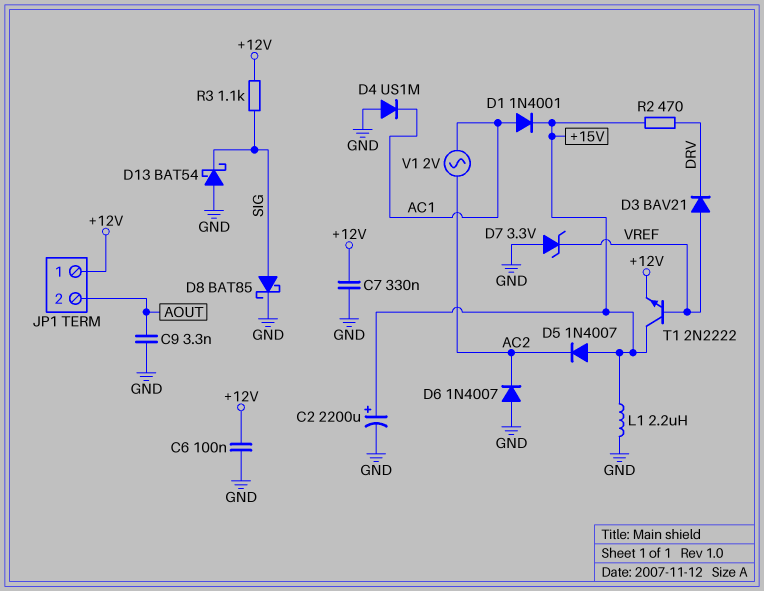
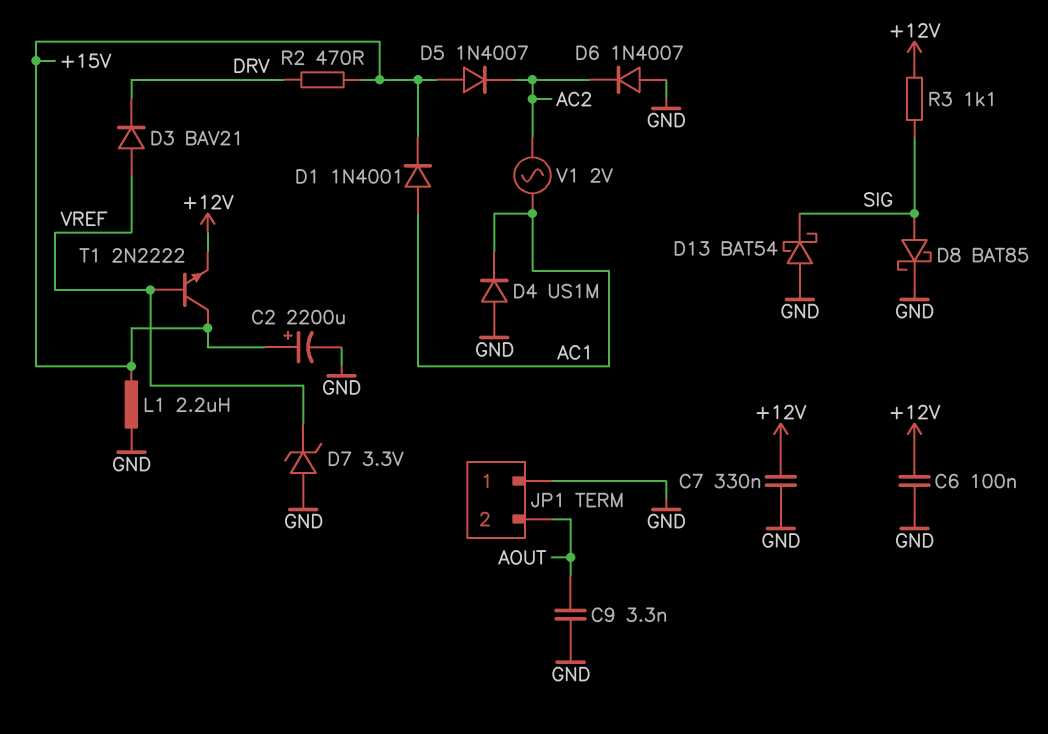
JP1 pin 1: +12V -> GND

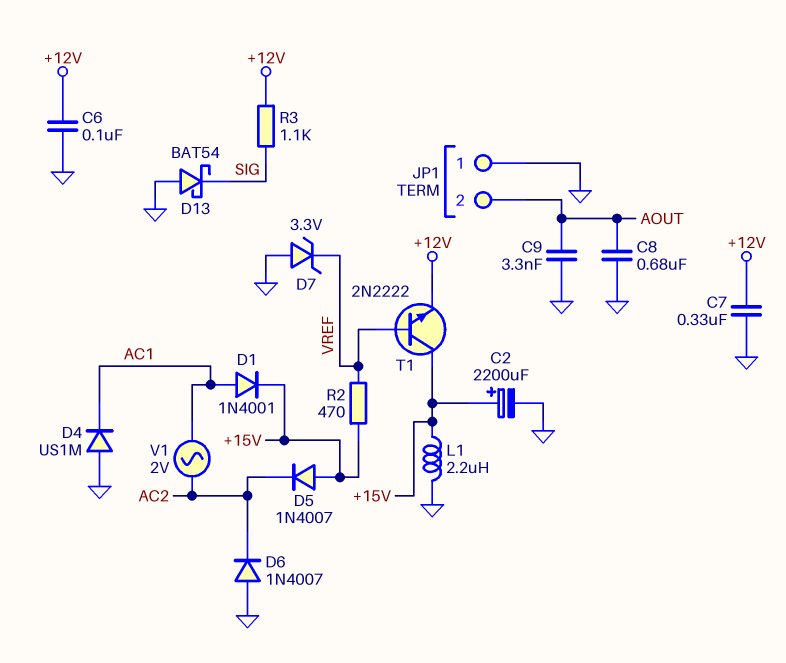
C8: none -> 680nF (AOUT, GND)
D3: diode BAV21 (A VREF, K DRV) -> none
D8: schottky BAT85 (A SIG, K GND) -> none
R2: 470 (+15V, DRV) -> 470 (+15V, VREF)

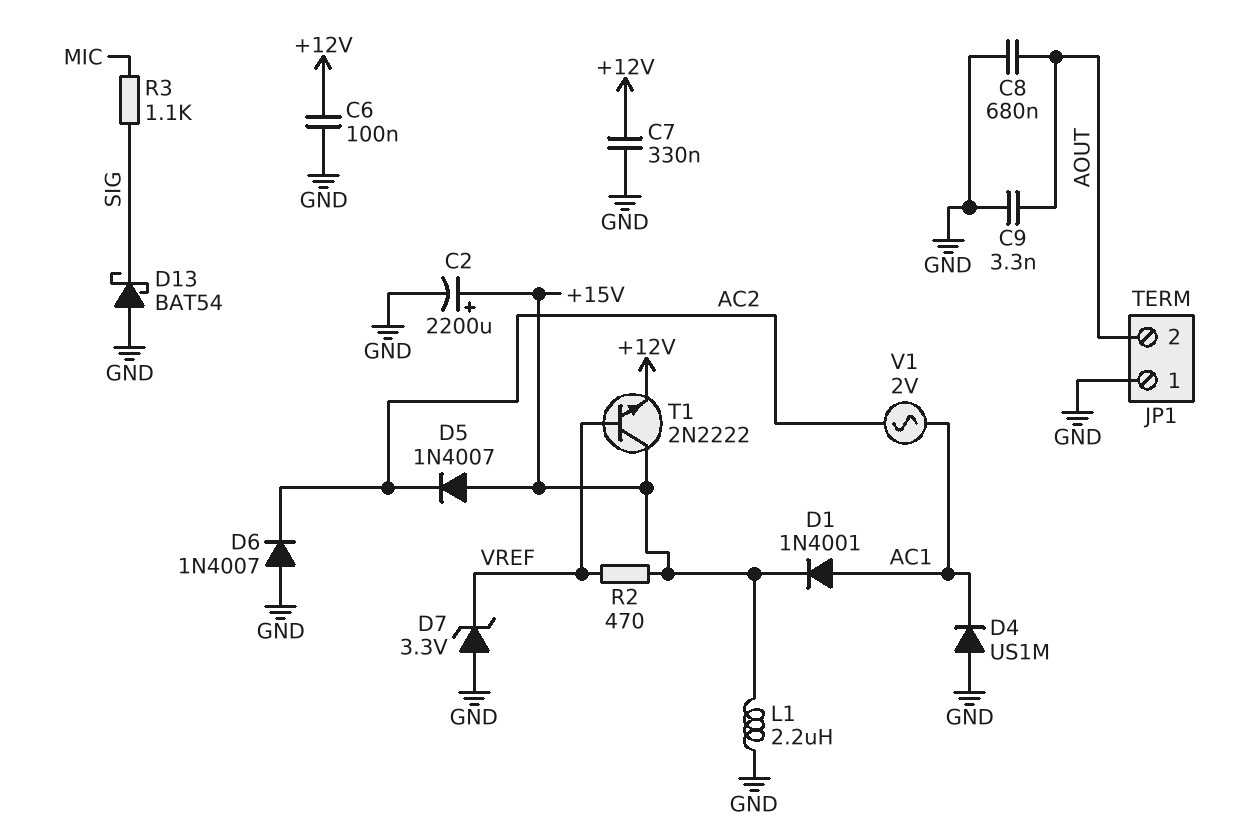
R3: 1.1k (+12V, SIG) -> 1.1k (MIC, SIG)

